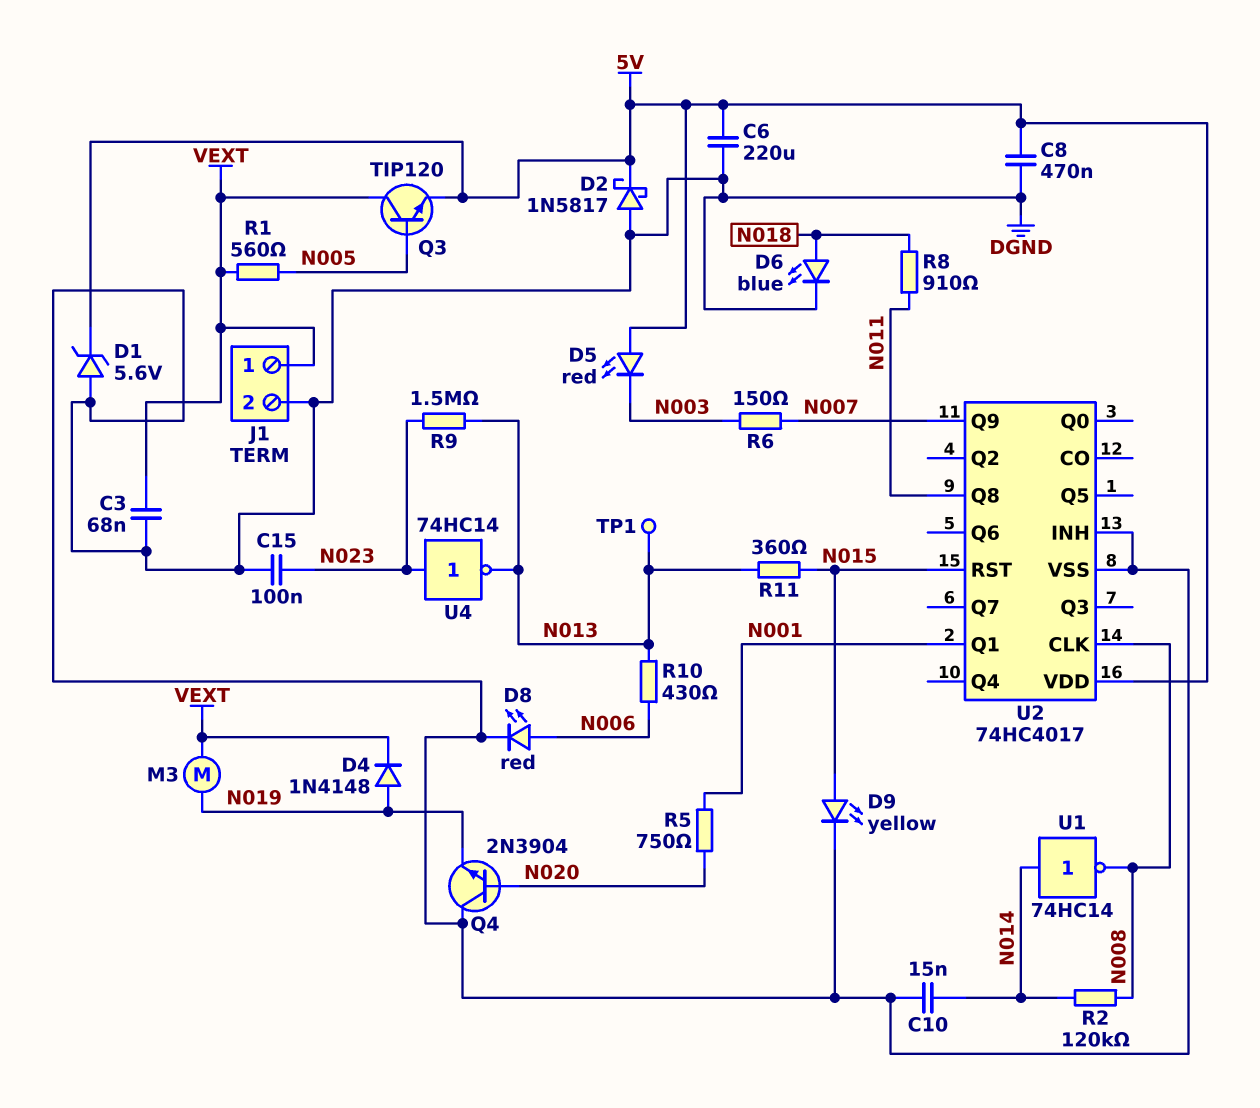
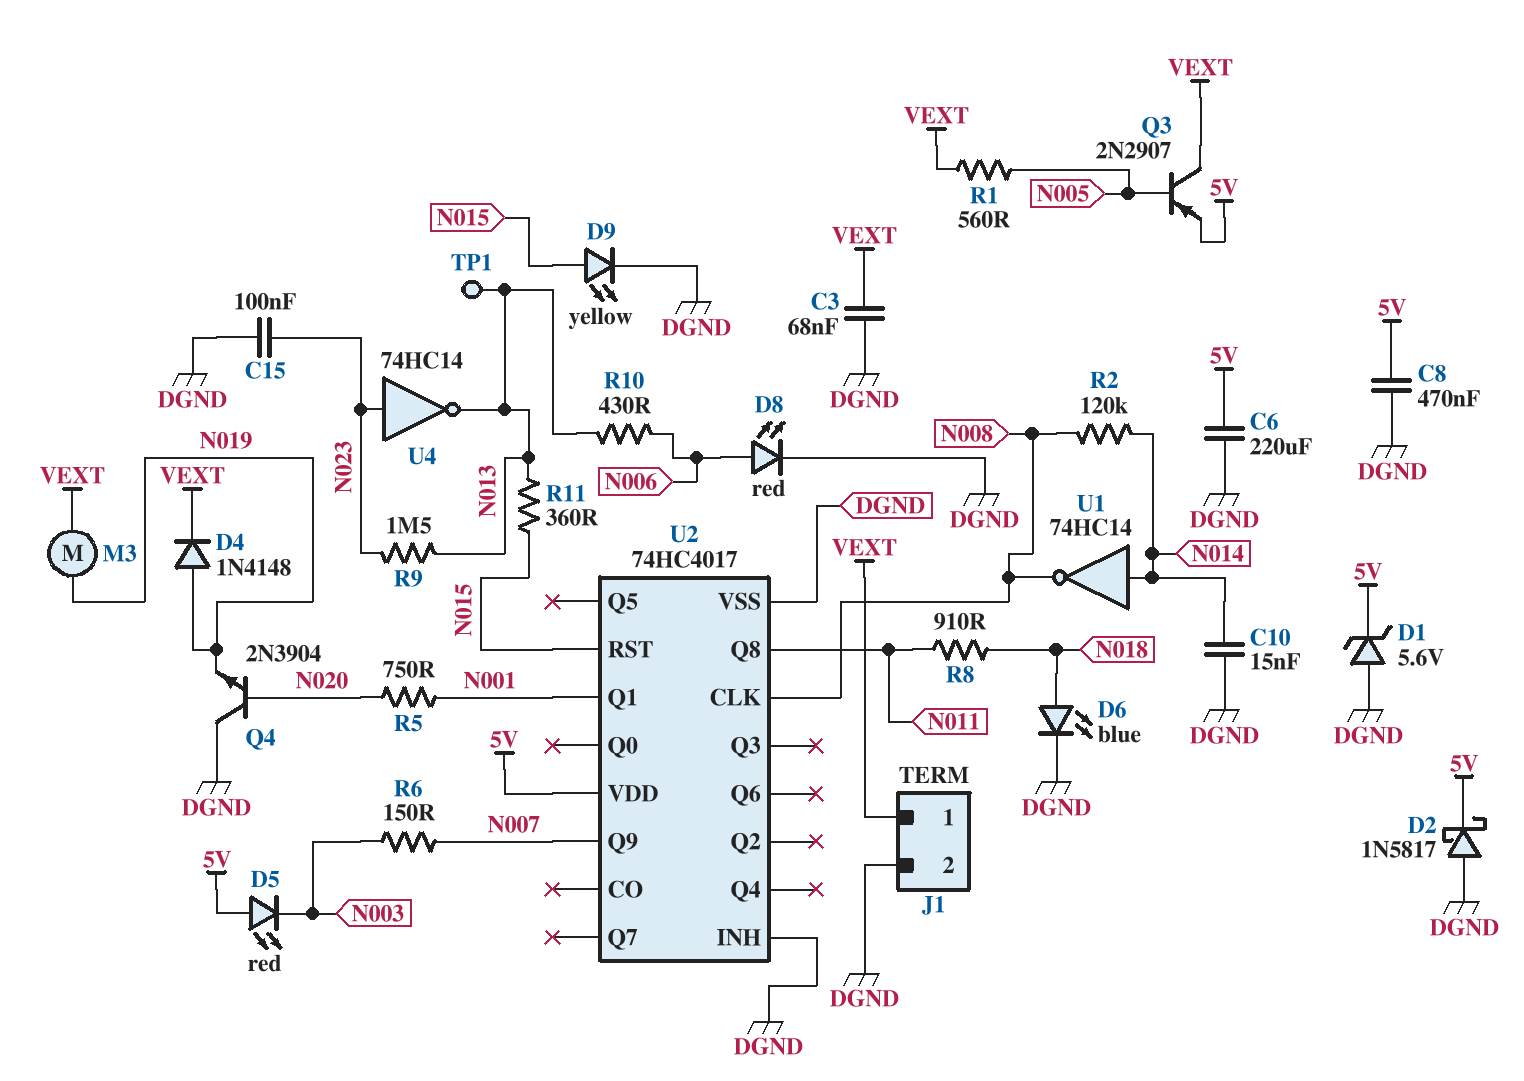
Q3: NPN TIP120 (B N005, C VEXT, E 5V) -> PNP 2N2907 (B N005, C VEXT, E 5V)

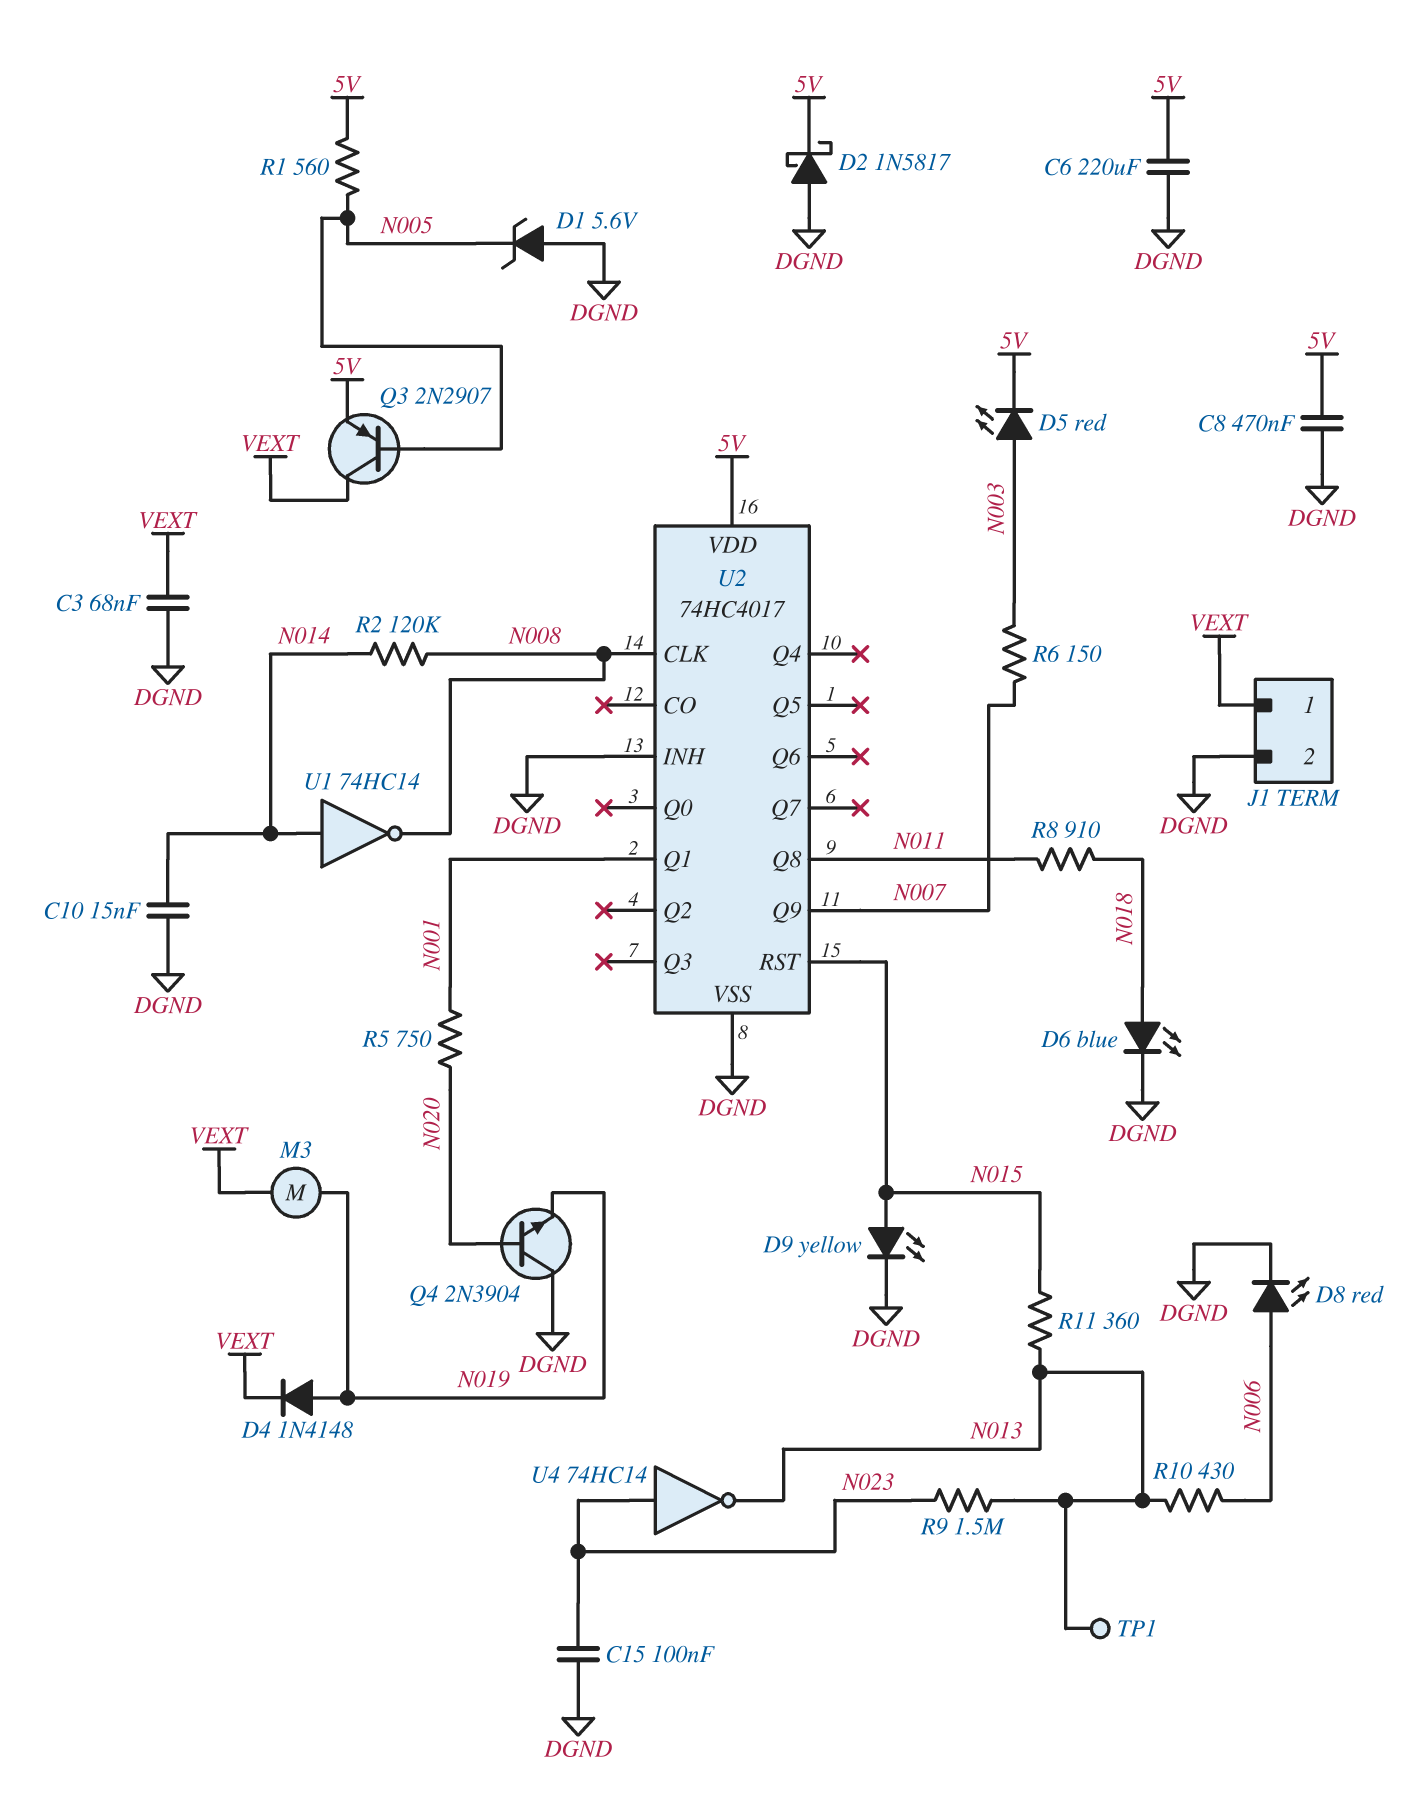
D1: zener 5.6V (A DGND, K 5V) -> zener 5.6V (A DGND, K N005)
D5: LED red (A 5V, K N003) -> LED red (A N003, K 5V)
R1: 560 (N005, VEXT) -> 560 (5V, N005)

